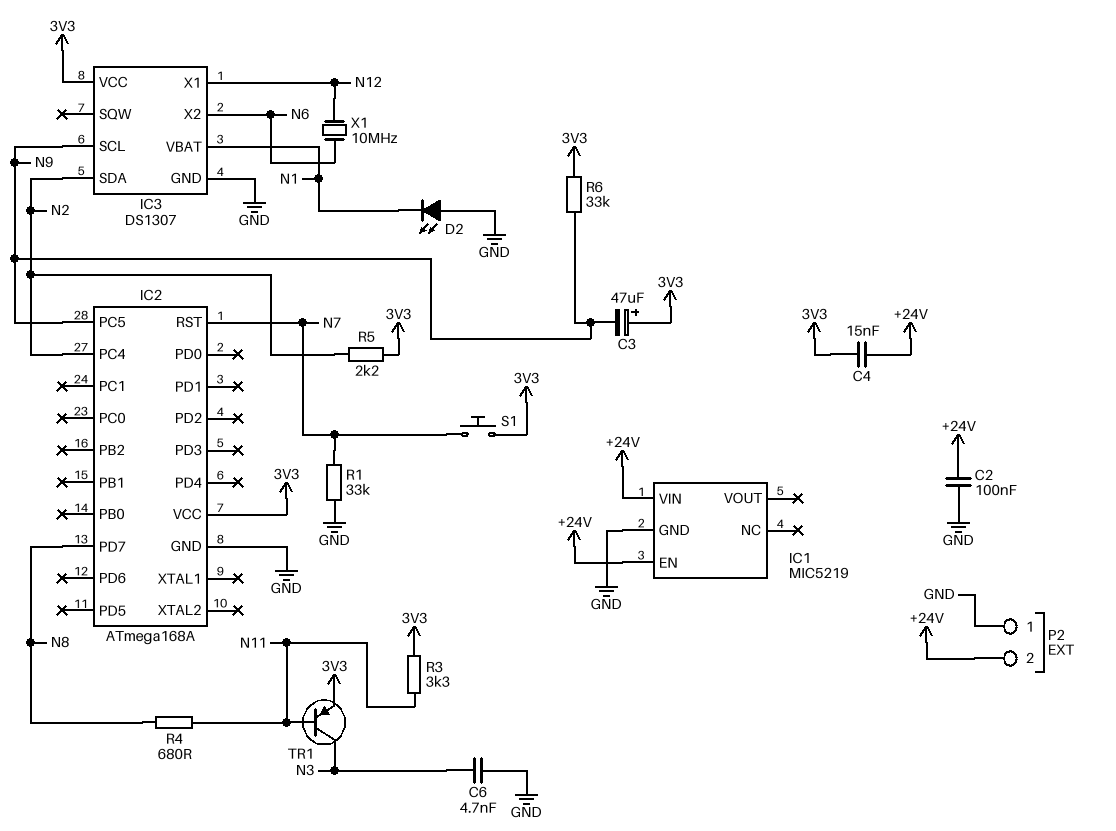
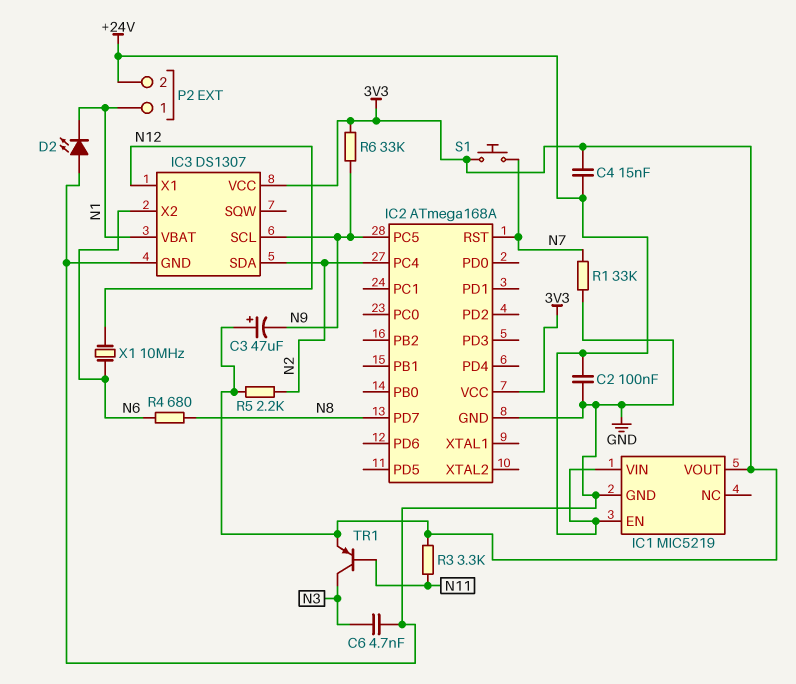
IC1 pin VOUT: none -> 3V3
P2 pin 1: GND -> N1
R4: 680 (N8, N11) -> 680 (N6, N8)

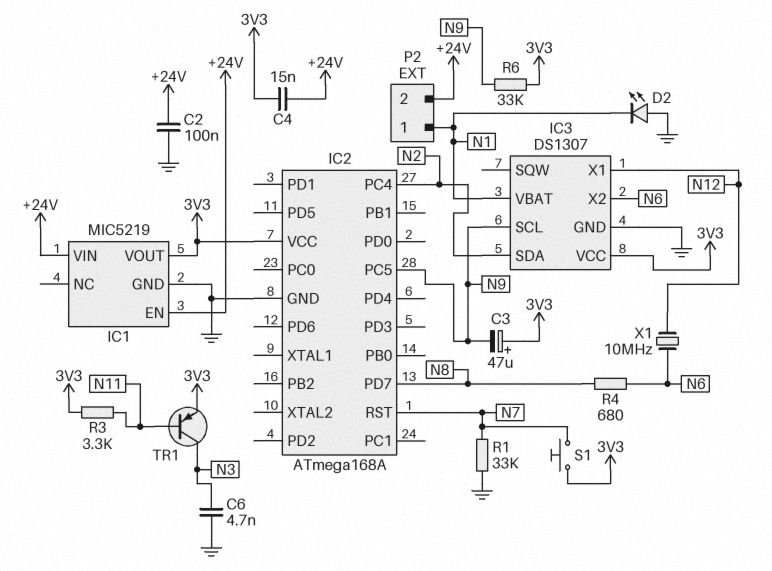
R5: 2.2k (3V3, N2) -> none

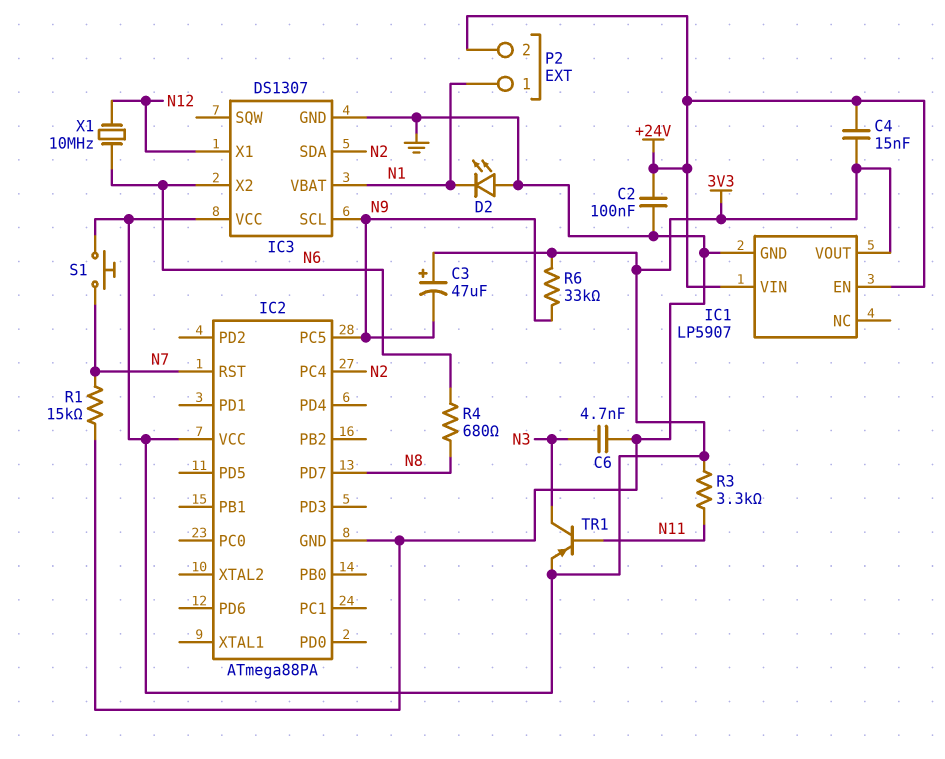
IC1: MIC5219 -> LP5907
IC2: ATmega168A -> ATmega88PA
R1: 33k (GND, N7) -> 15k (GND, N7)

